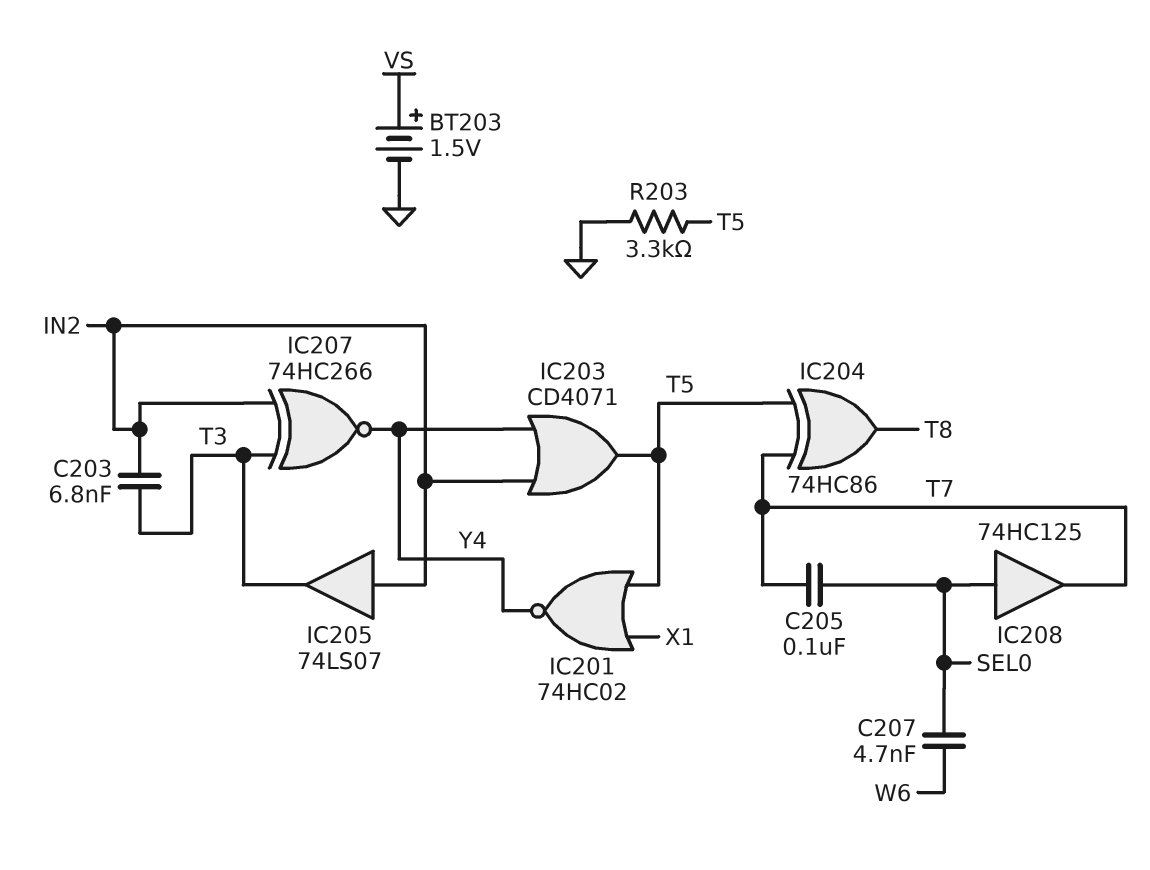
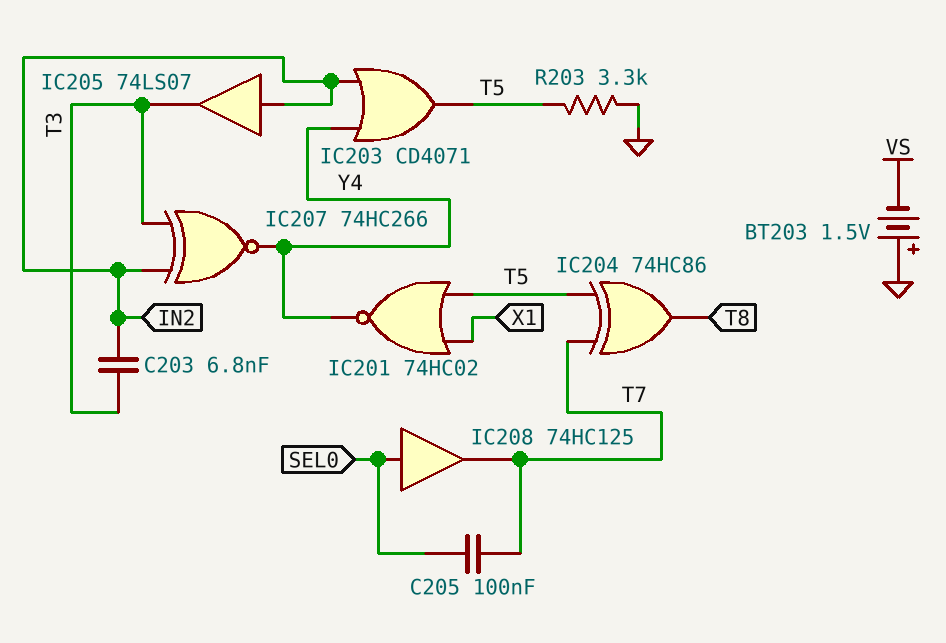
BT203: 1.5V (plus VS, minus GND) -> 1.5V (plus GND, minus VS)
C207: 4.7nF (SEL0, W6) -> none

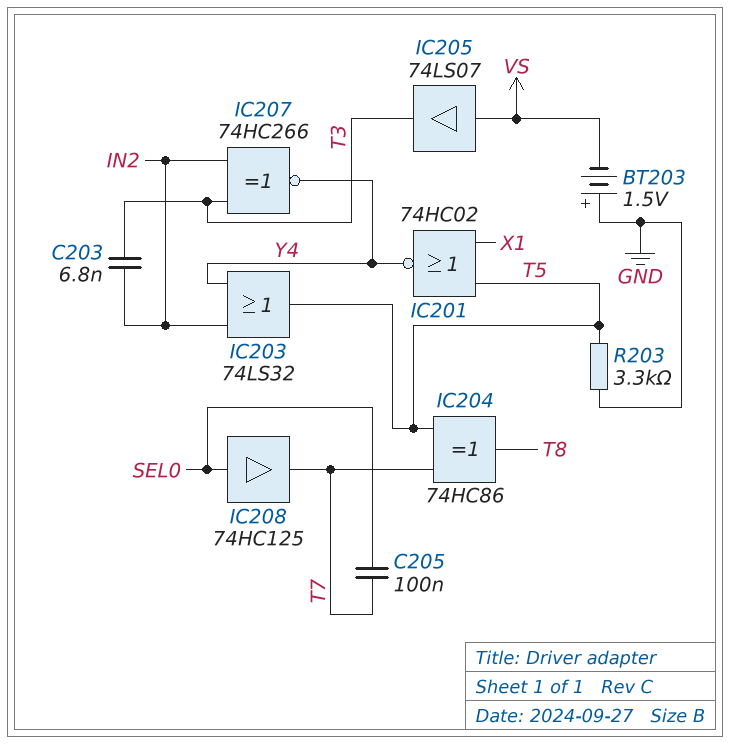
IC203: OR CD4071 (in IN2, in Y4, out T5) -> OR 74LS32 (in IN2, in Y4, out T5)
IC205: buffer 74LS07 (in IN2, out T3) -> buffer 74LS07 (in VS, out T3)

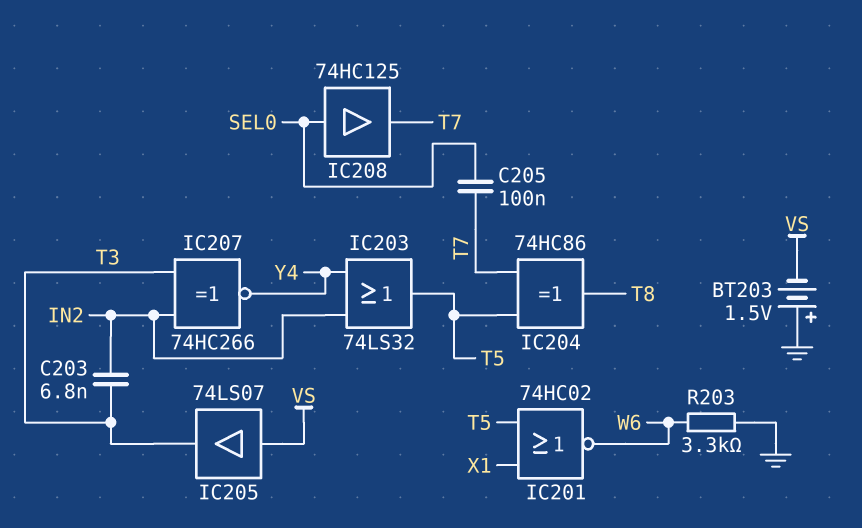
IC201: NOR 74HC02 (in T5, in X1, out Y4) -> NOR 74HC02 (in T5, in X1, out W6)
R203: 3.3k (GND, T5) -> 3.3k (GND, W6)

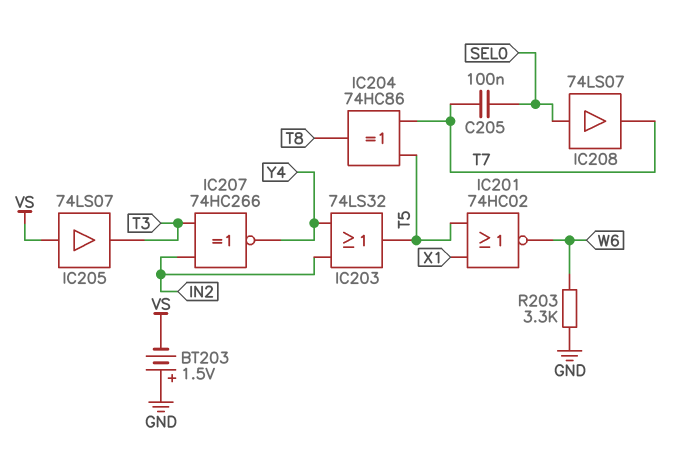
C203: 6.8nF (IN2, T3) -> none
IC208: buffer 74HC125 (in SEL0, out T7) -> buffer 74LS07 (in SEL0, out T7)

